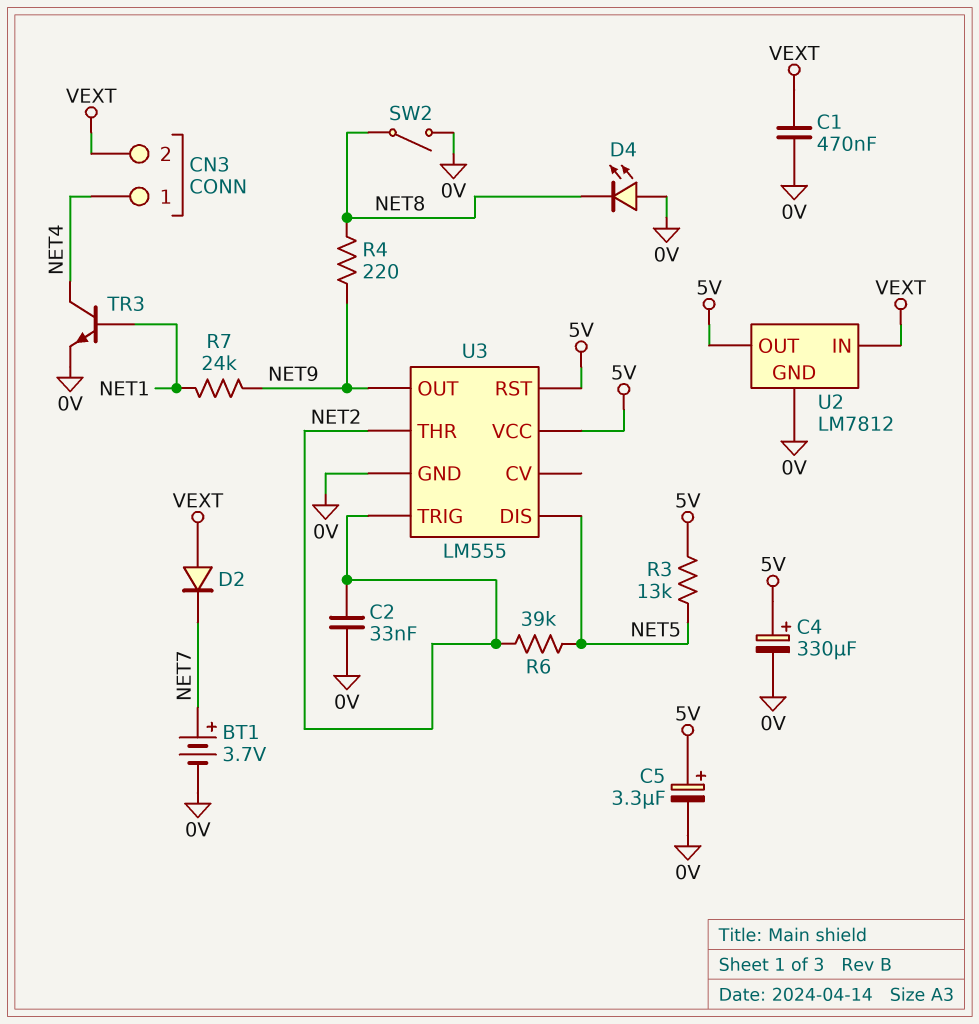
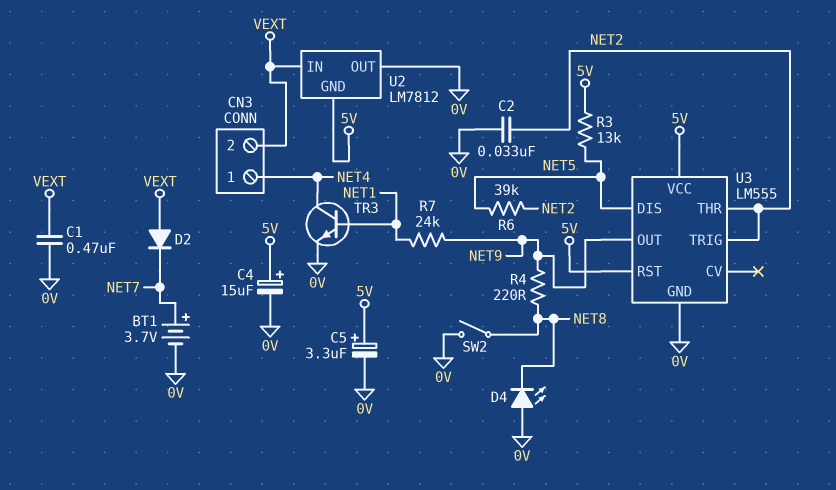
C4: 330uF (plus 5V, minus 0V) -> 15uF (plus 5V, minus 0V)
U2 pin GND: 0V -> 5V
U2 pin OUT: 5V -> 0V

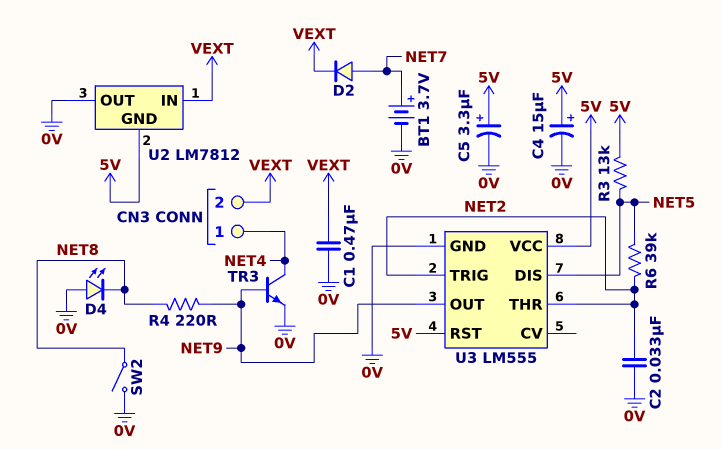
D2: diode (A VEXT, K NET7) -> diode (A NET7, K VEXT)
R7: 24k (NET1, NET9) -> none
TR3: NPN (B NET1, C NET4, E 0V) -> NPN (B NET9, C NET4, E 0V)

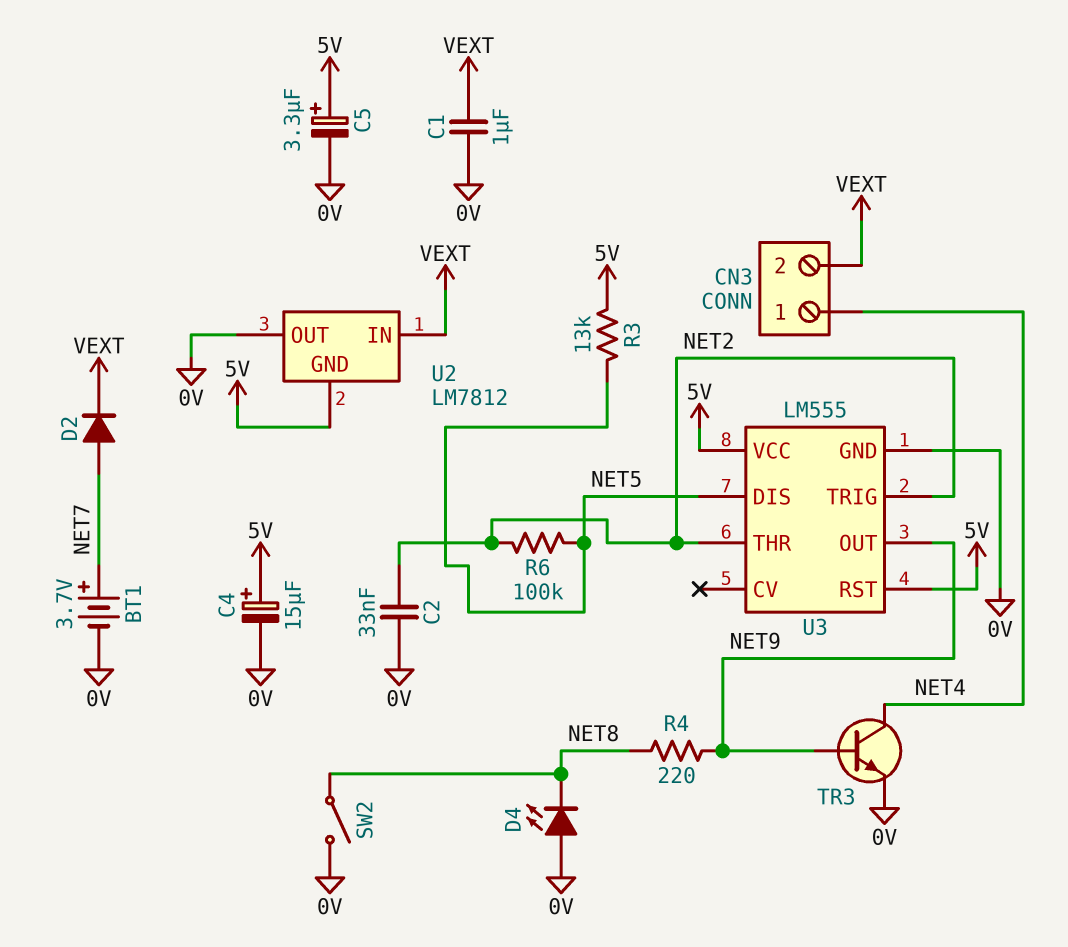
C1: 470nF (0V, VEXT) -> 1uF (0V, VEXT)
R6: 39k (NET2, NET5) -> 100k (NET2, NET5)

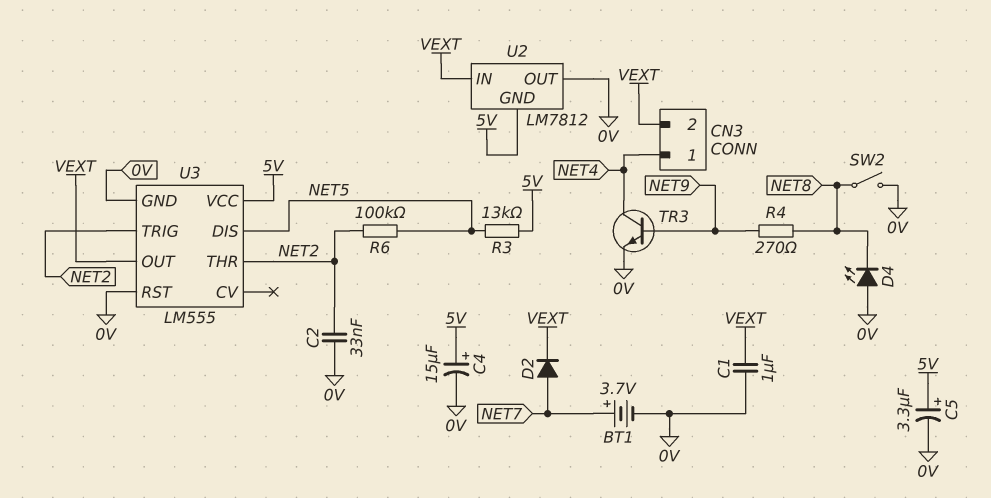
R4: 220 (NET8, NET9) -> 270 (NET8, NET9)
U3 pin OUT: NET9 -> VEXT
U3 pin RST: 5V -> 0V

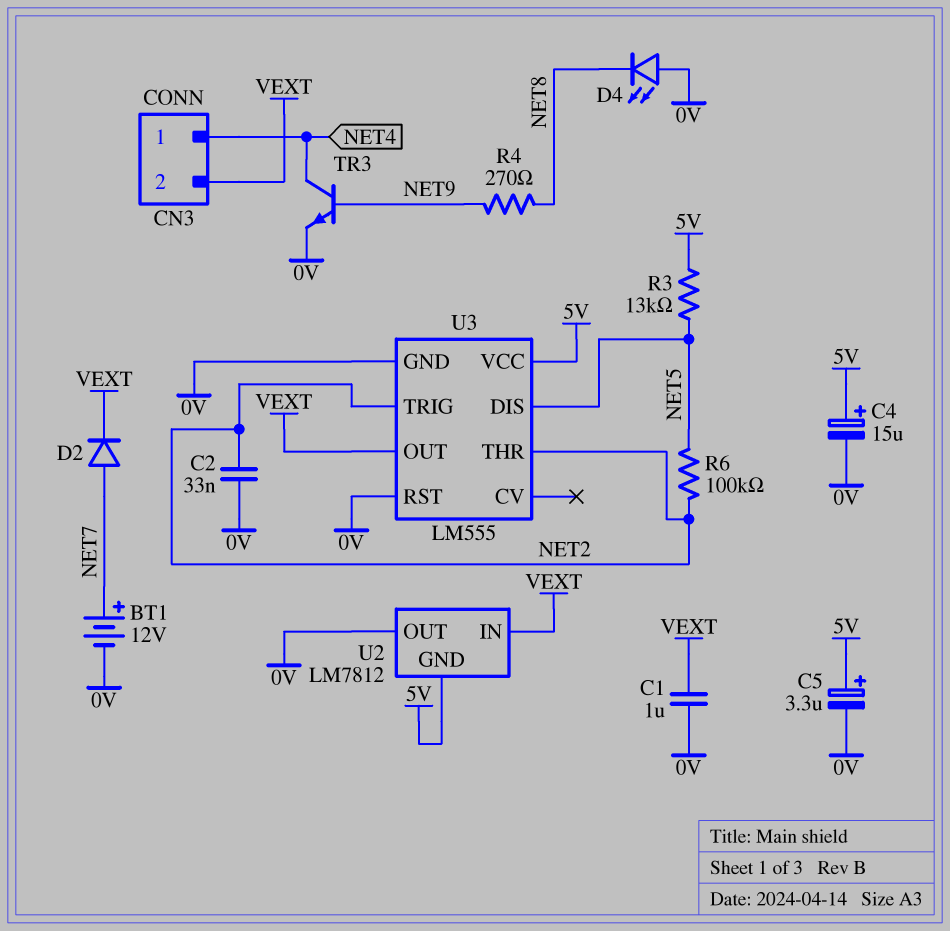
BT1: 3.7V (plus NET7, minus 0V) -> 12V (plus NET7, minus 0V)
SW2: switch (0V, NET8) -> none

